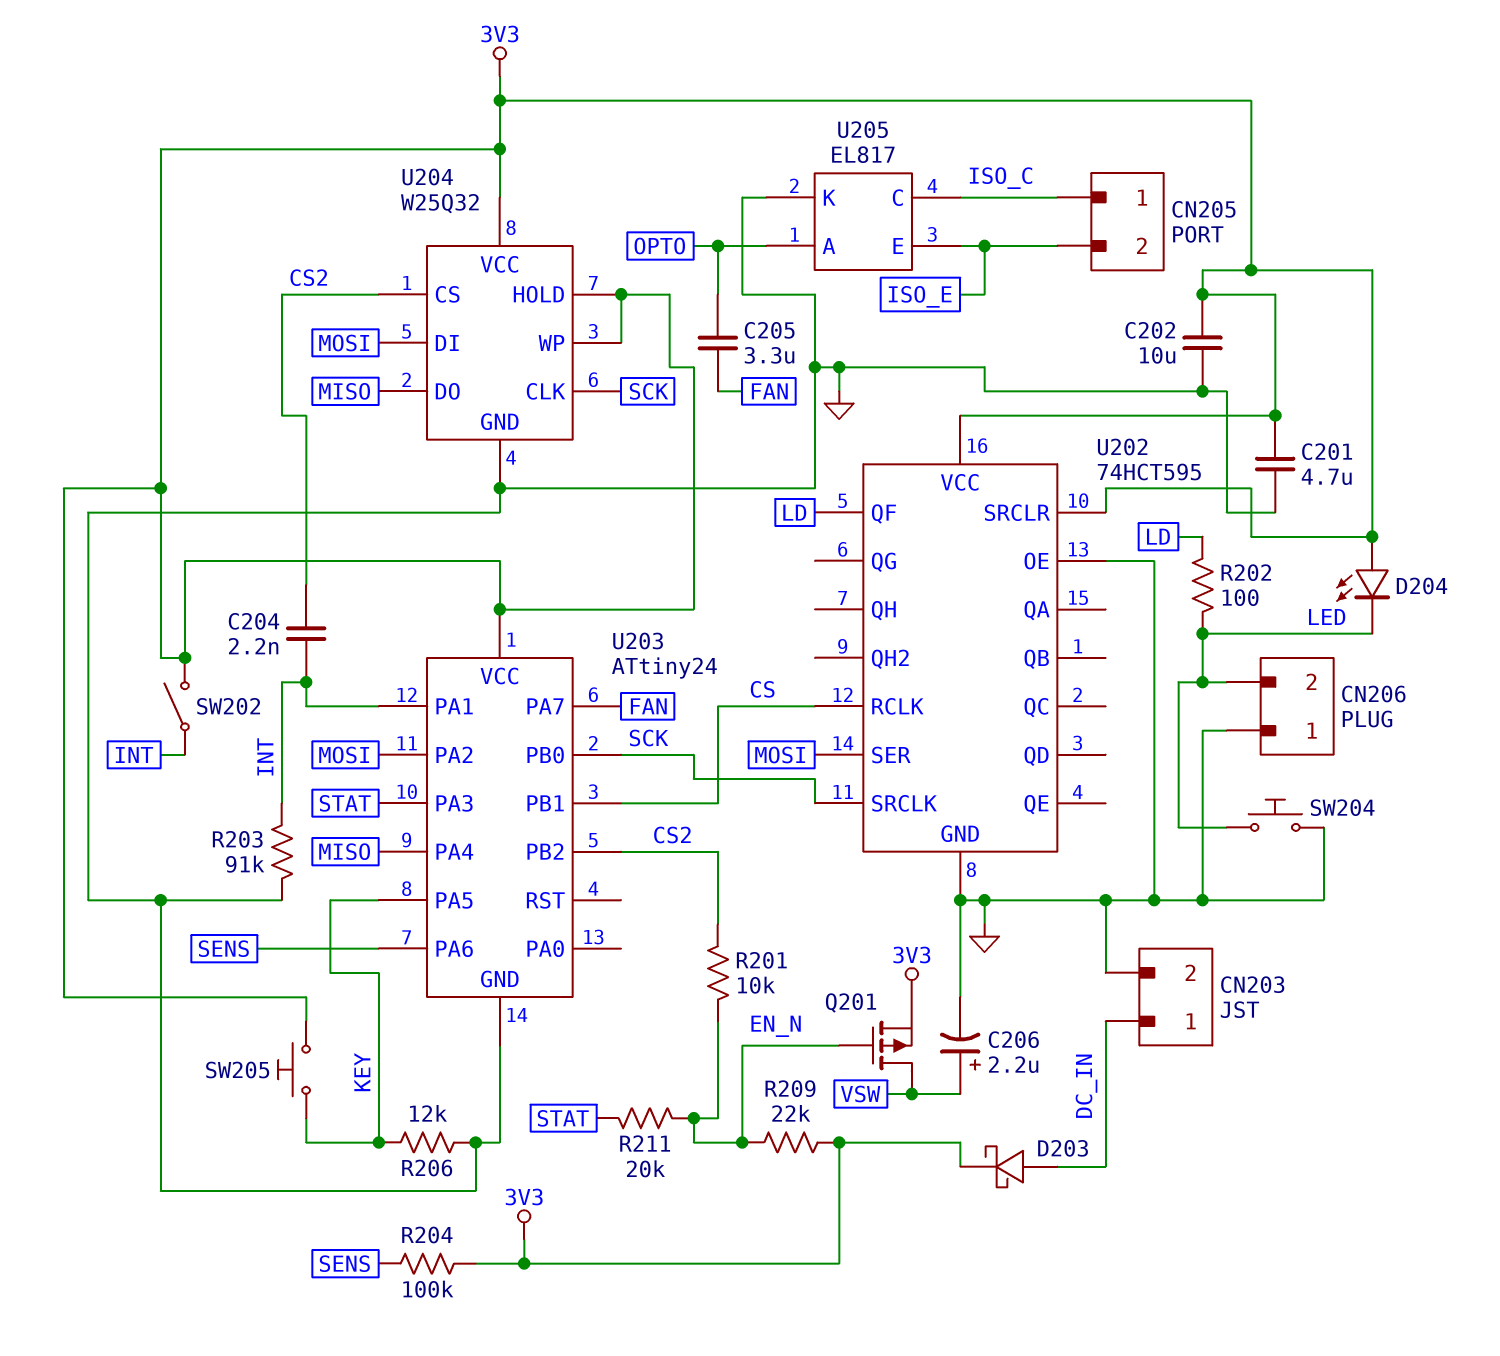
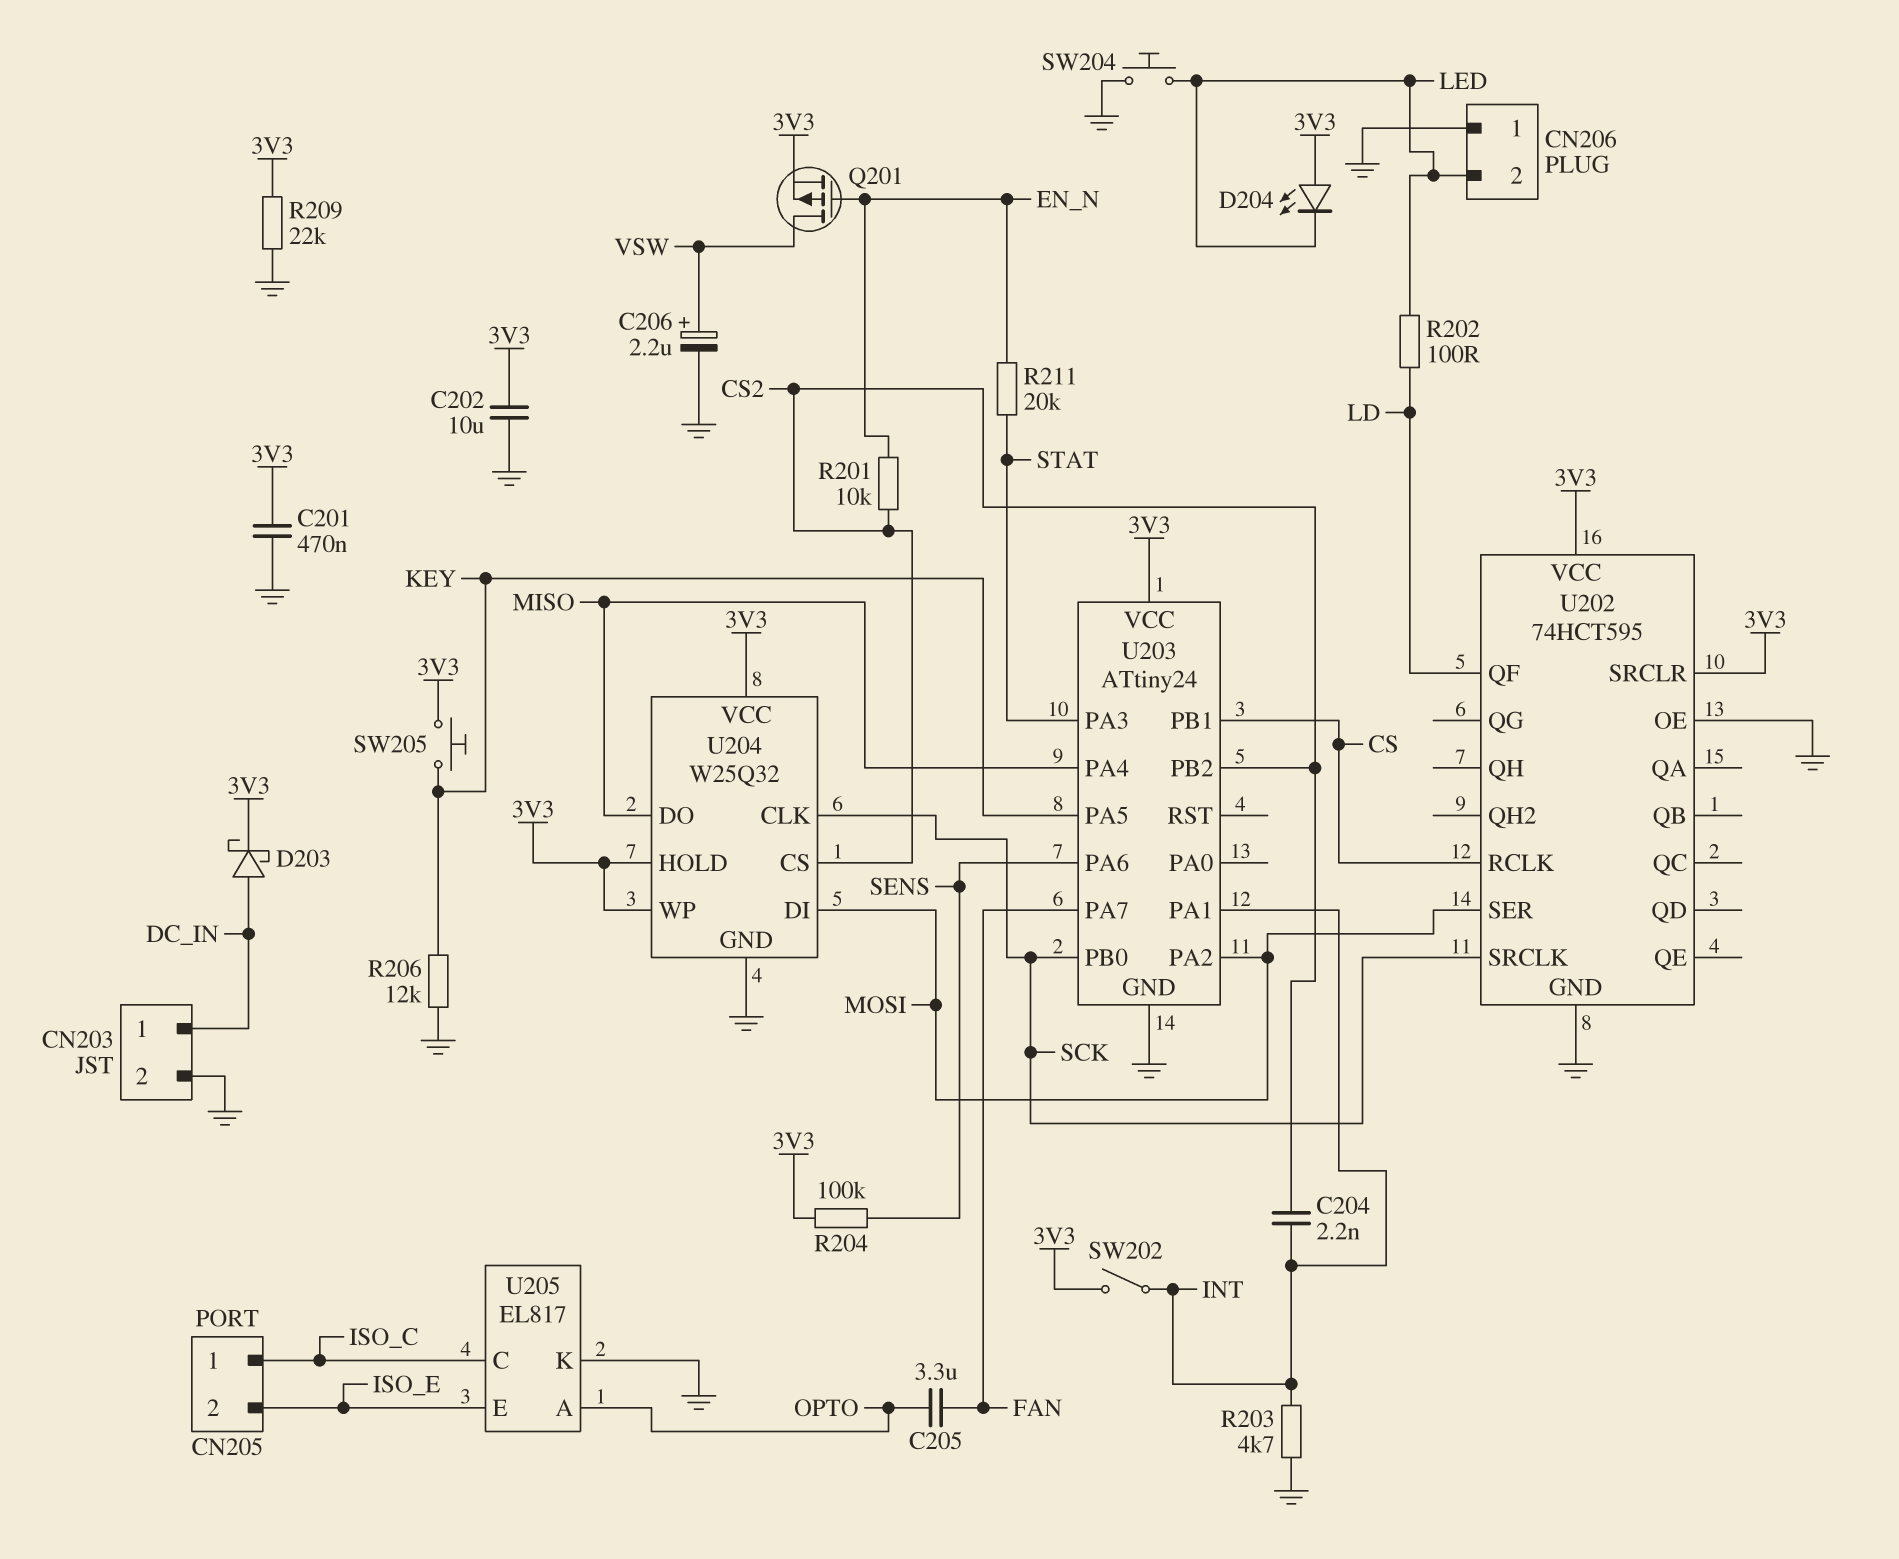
C201: 4.7uF (3V3, GND) -> 470nF (3V3, GND)
R203: 91k (GND, INT) -> 4.7k (GND, INT)
R209: 22k (3V3, EN_N) -> 22k (3V3, GND)

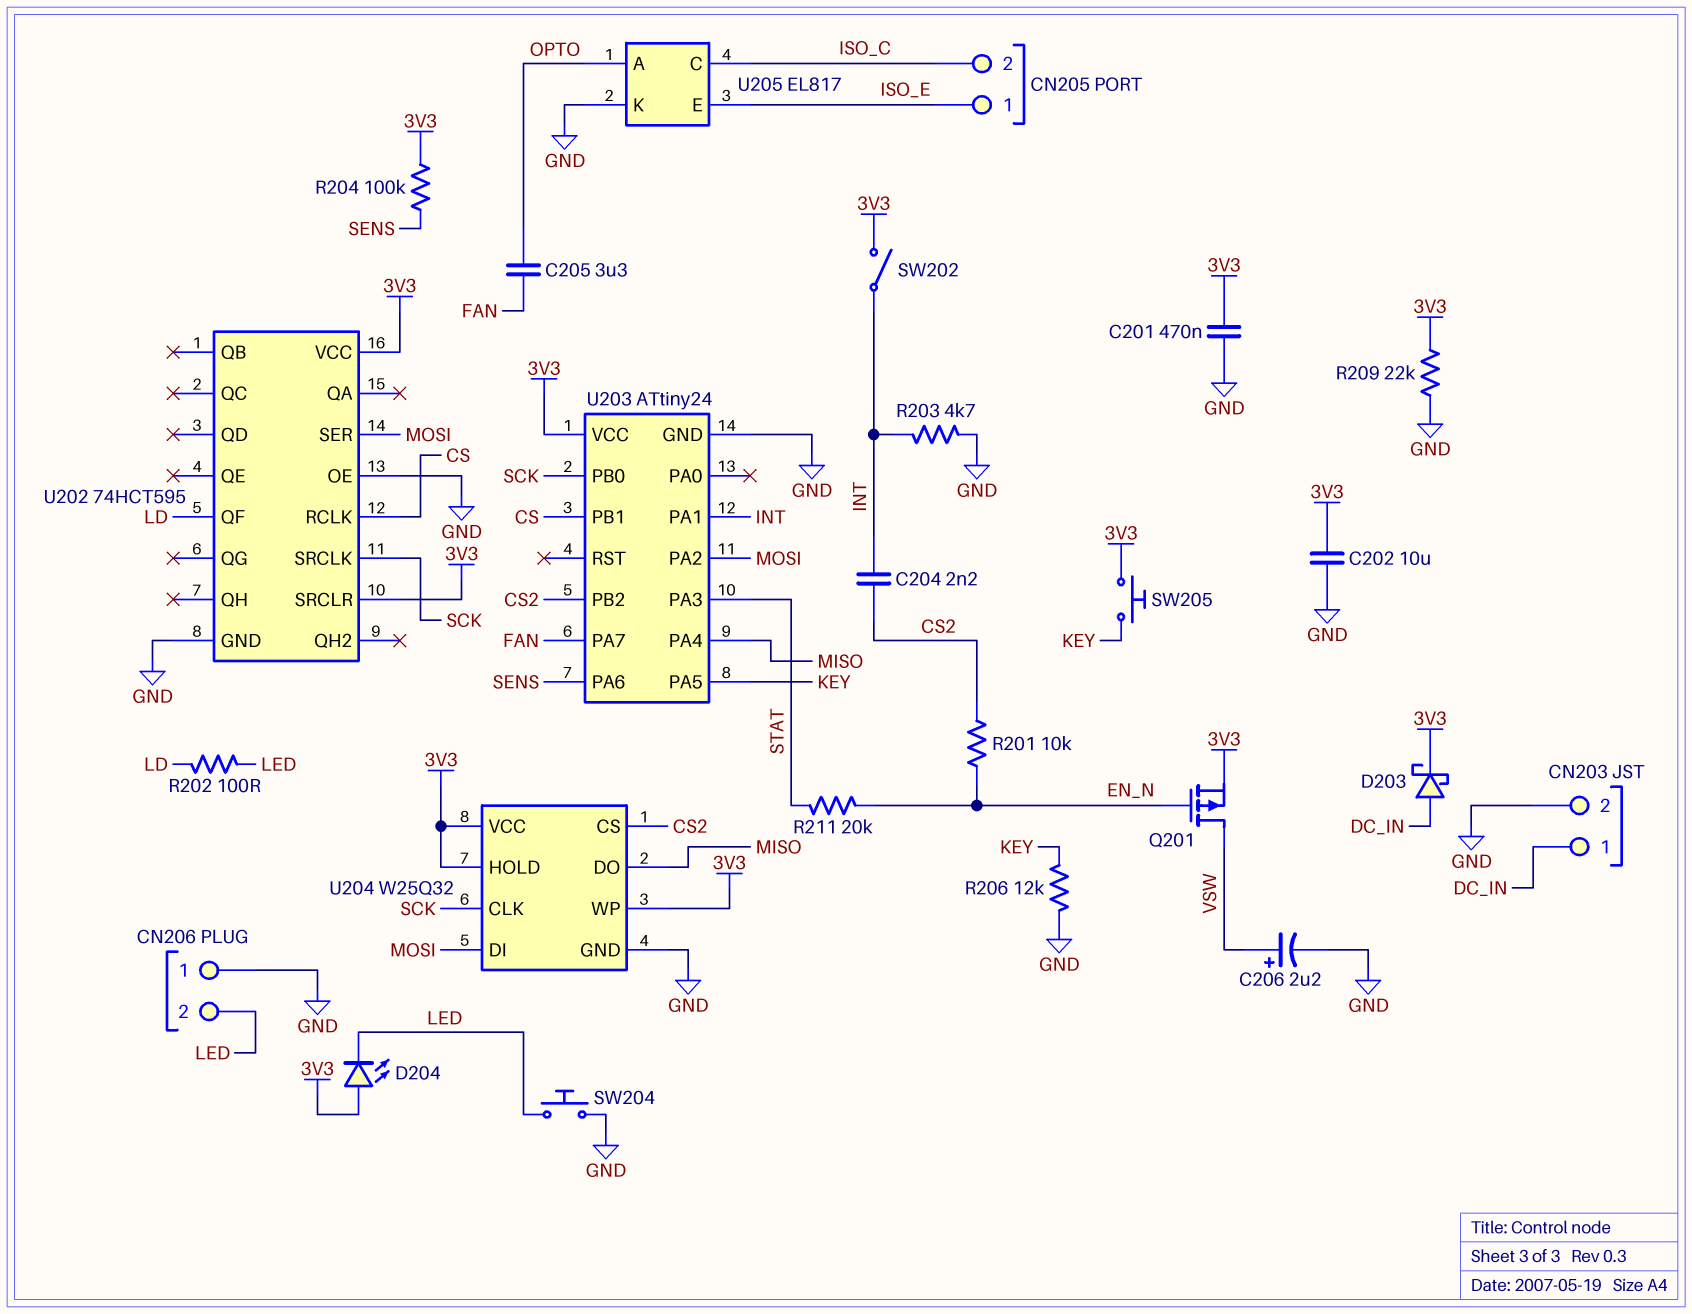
CN205 pin 1: ISO_C -> ISO_E
CN205 pin 2: ISO_E -> ISO_C

